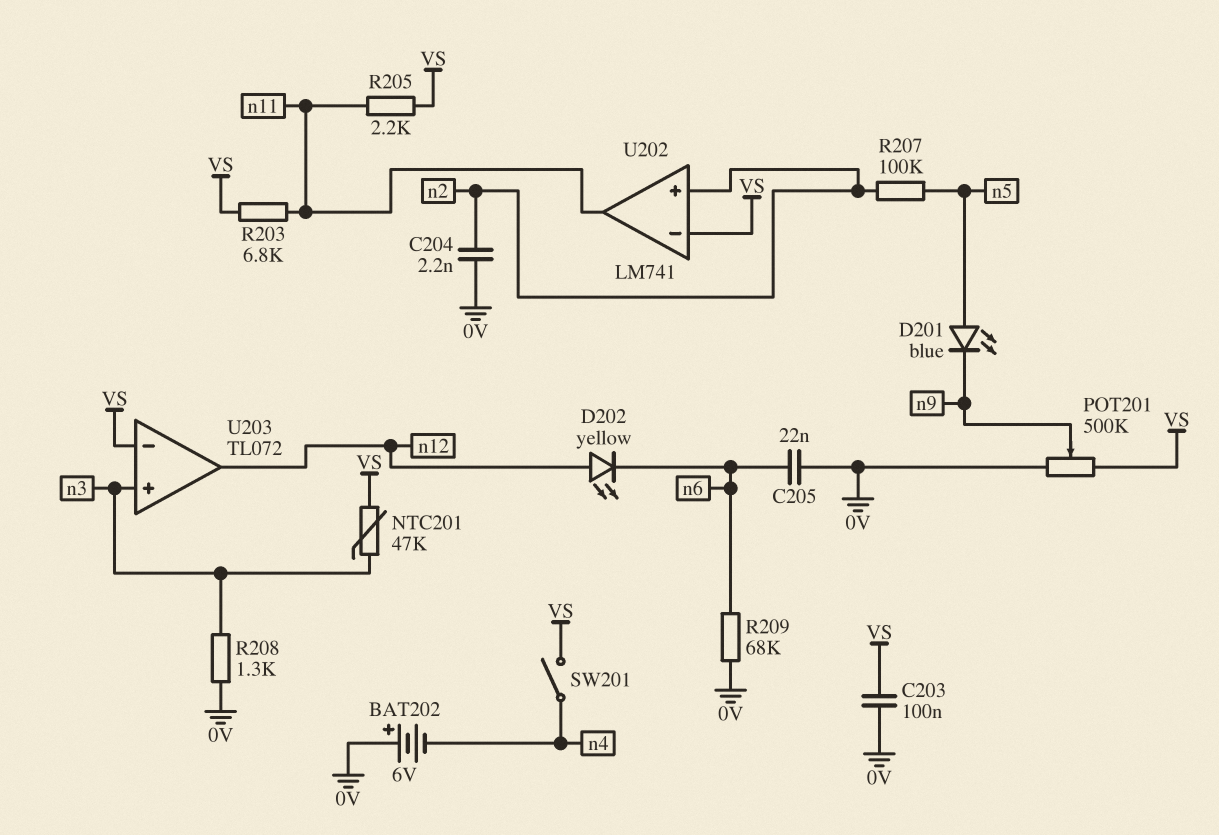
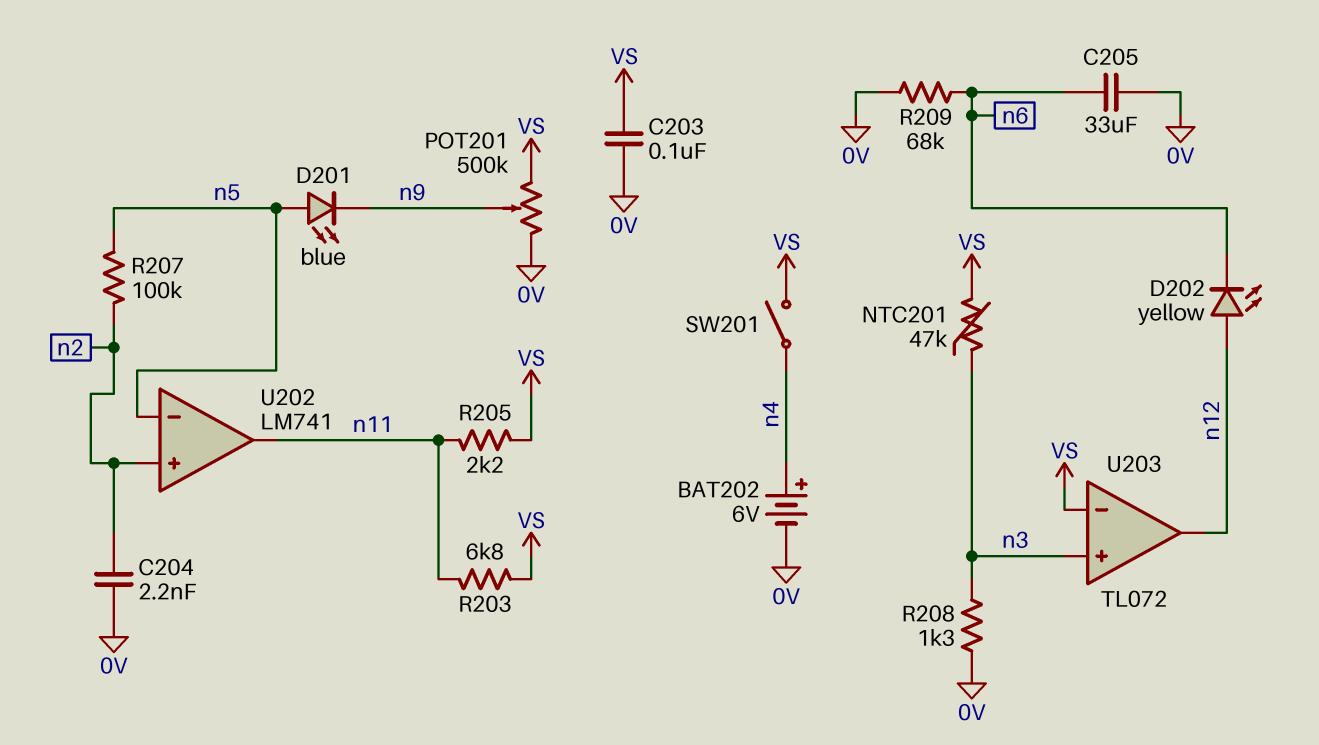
BAT202: 6V (plus 0V, minus n4) -> 6V (plus n4, minus 0V)
C205: 22nF (0V, n6) -> 33uF (0V, n6)
U202 pin in-: VS -> n5

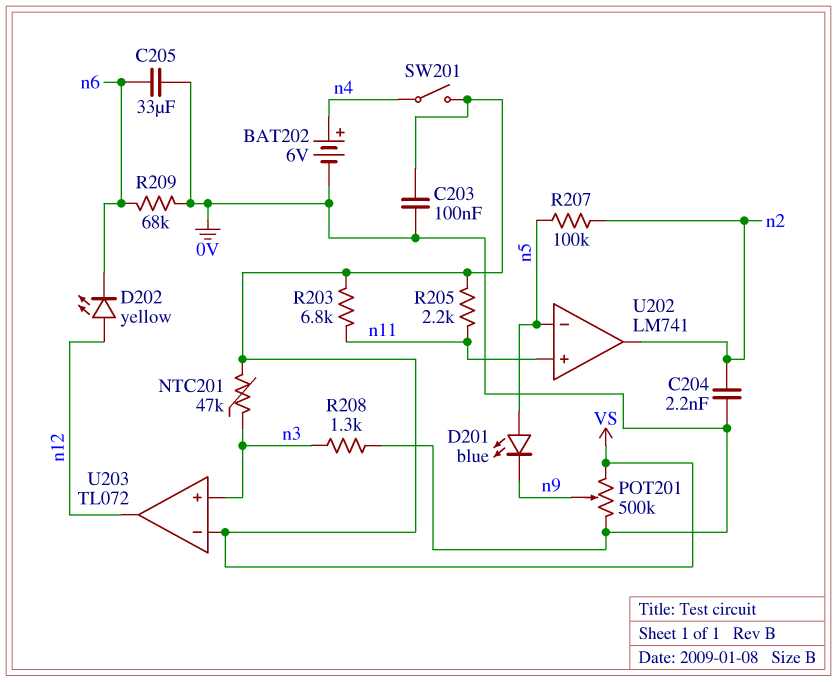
U202 pin in+: n2 -> n11
U202 pin out: n11 -> n2

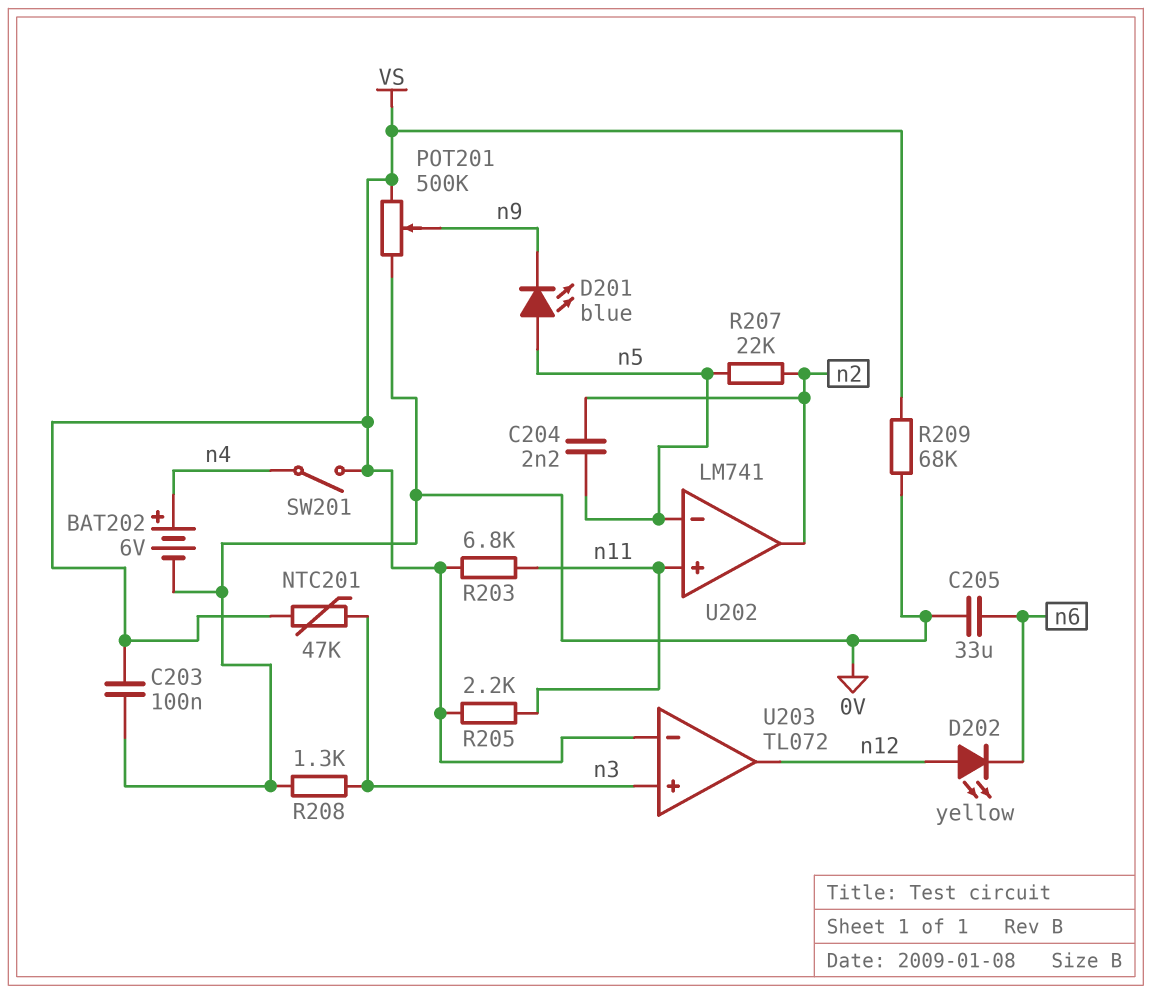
C204: 2.2nF (0V, n2) -> 2.2nF (n2, n5)
R207: 100k (n2, n5) -> 22k (n2, n5)
R209: 68k (0V, n6) -> 68k (0V, VS)

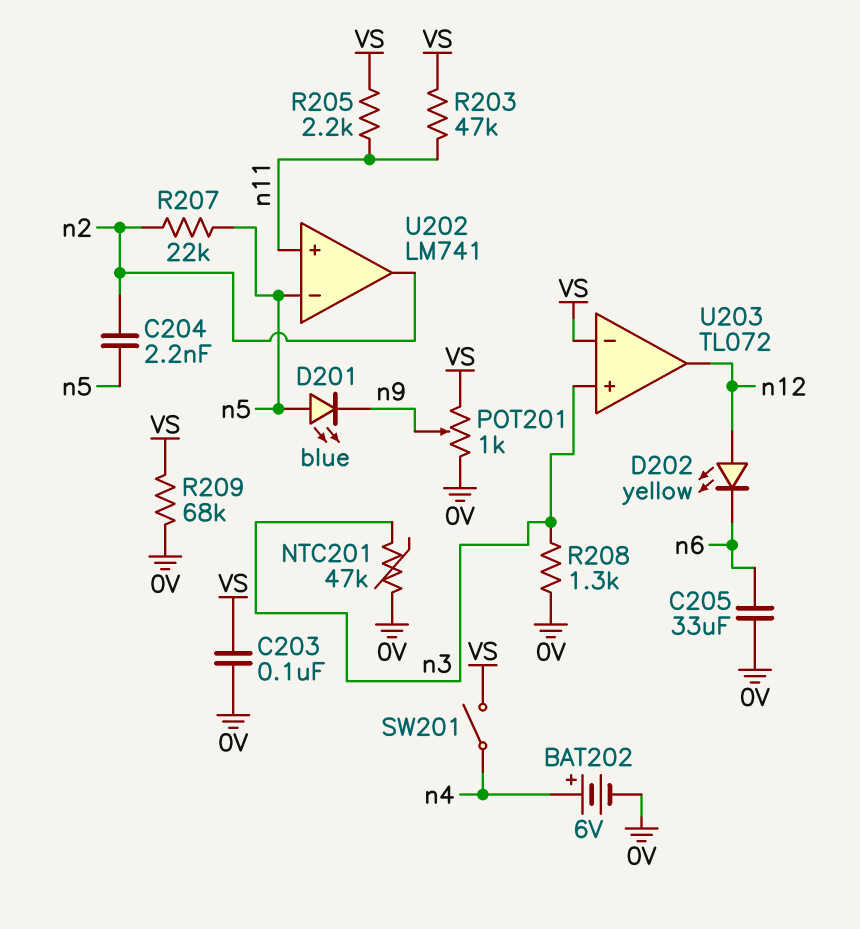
NTC201: 47k (VS, n3) -> 47k (0V, n3)
POT201: 500k (0V, VS, wiper n9) -> 1k (0V, VS, wiper n9)
R203: 6.8k (VS, n11) -> 47k (VS, n11)

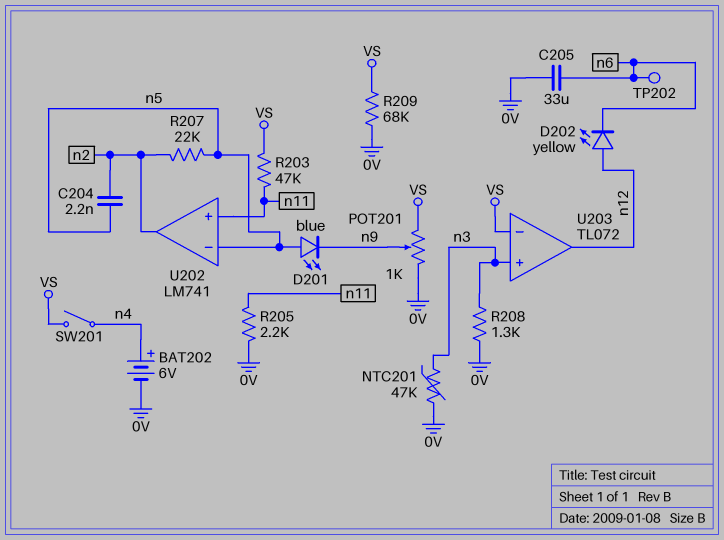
C203: 100nF (0V, VS) -> none
R205: 2.2k (VS, n11) -> 2.2k (0V, n11)
TP202: none -> test point (n6)

